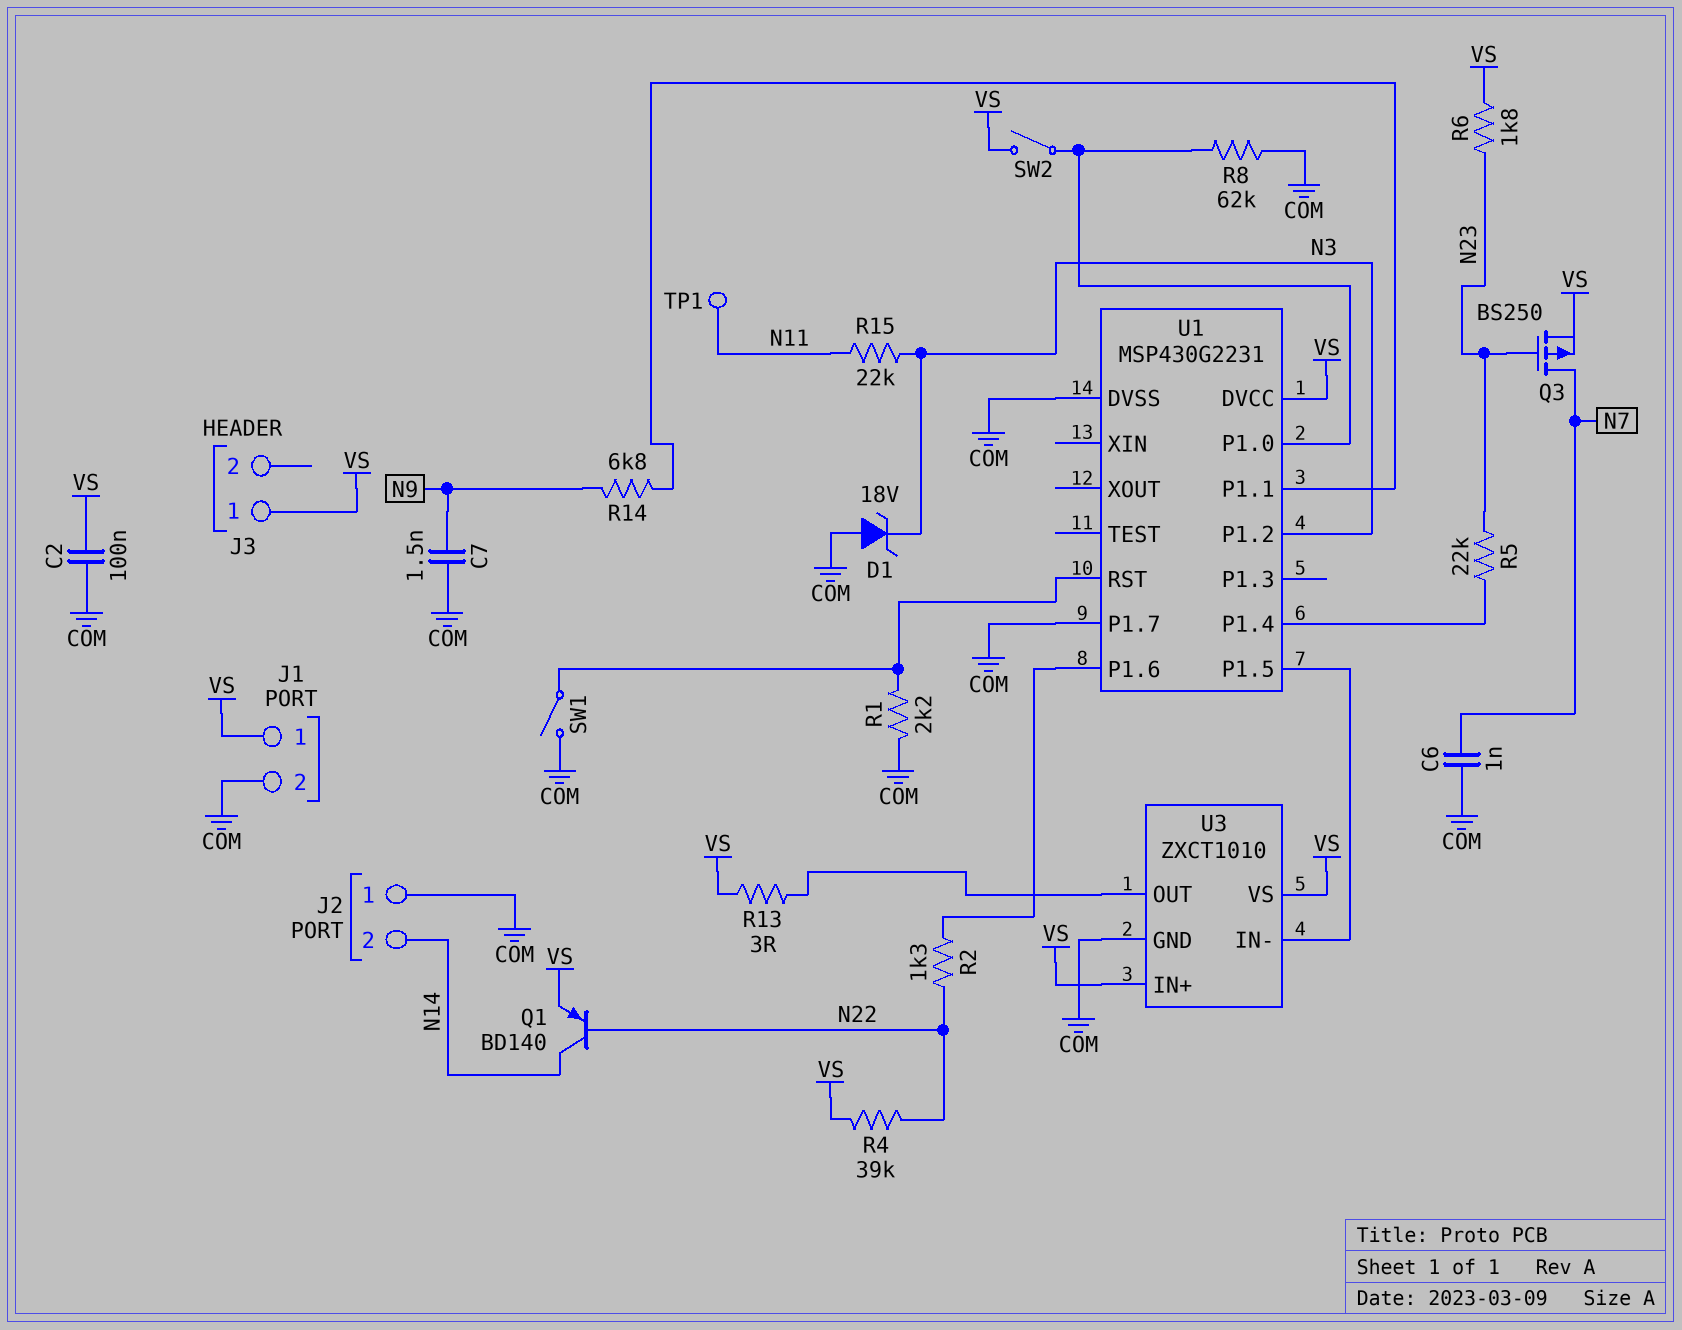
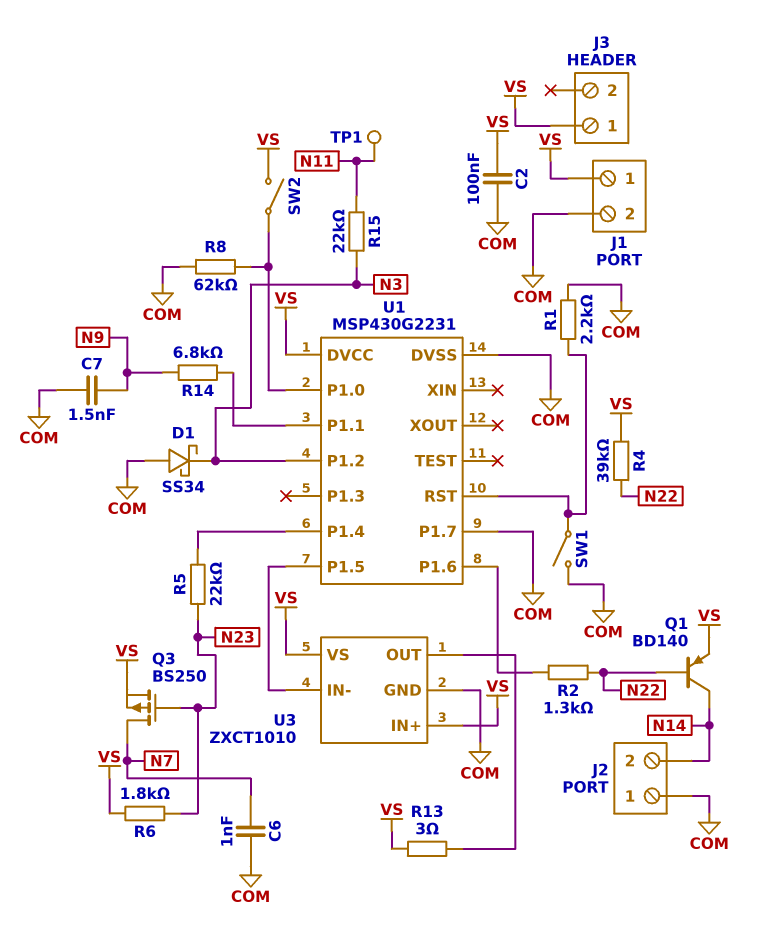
D1: zener 18V (A COM, K N3) -> schottky SS34 (A COM, K N3)

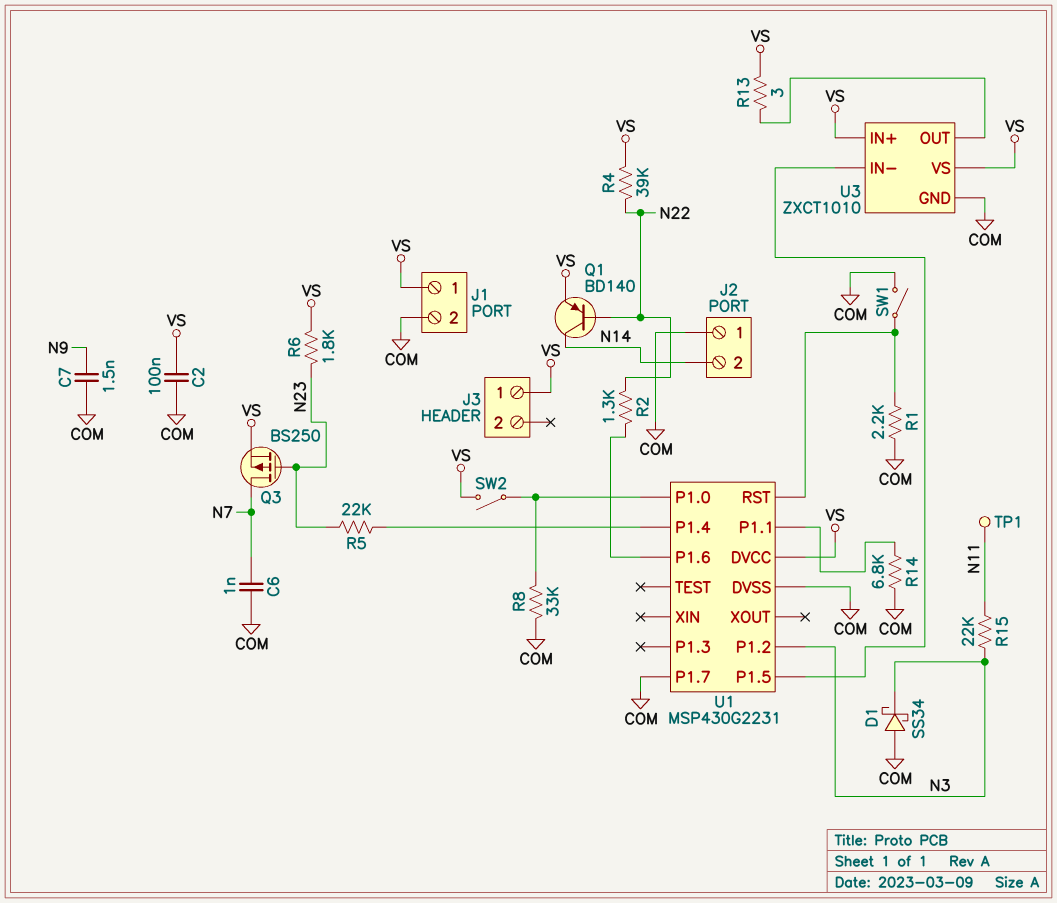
R8: 62k (COM, U1/P1.0) -> 33k (COM, U1/P1.0)
R14: 6.8k (N9, U1/P1.1) -> 6.8k (COM, U1/P1.1)

